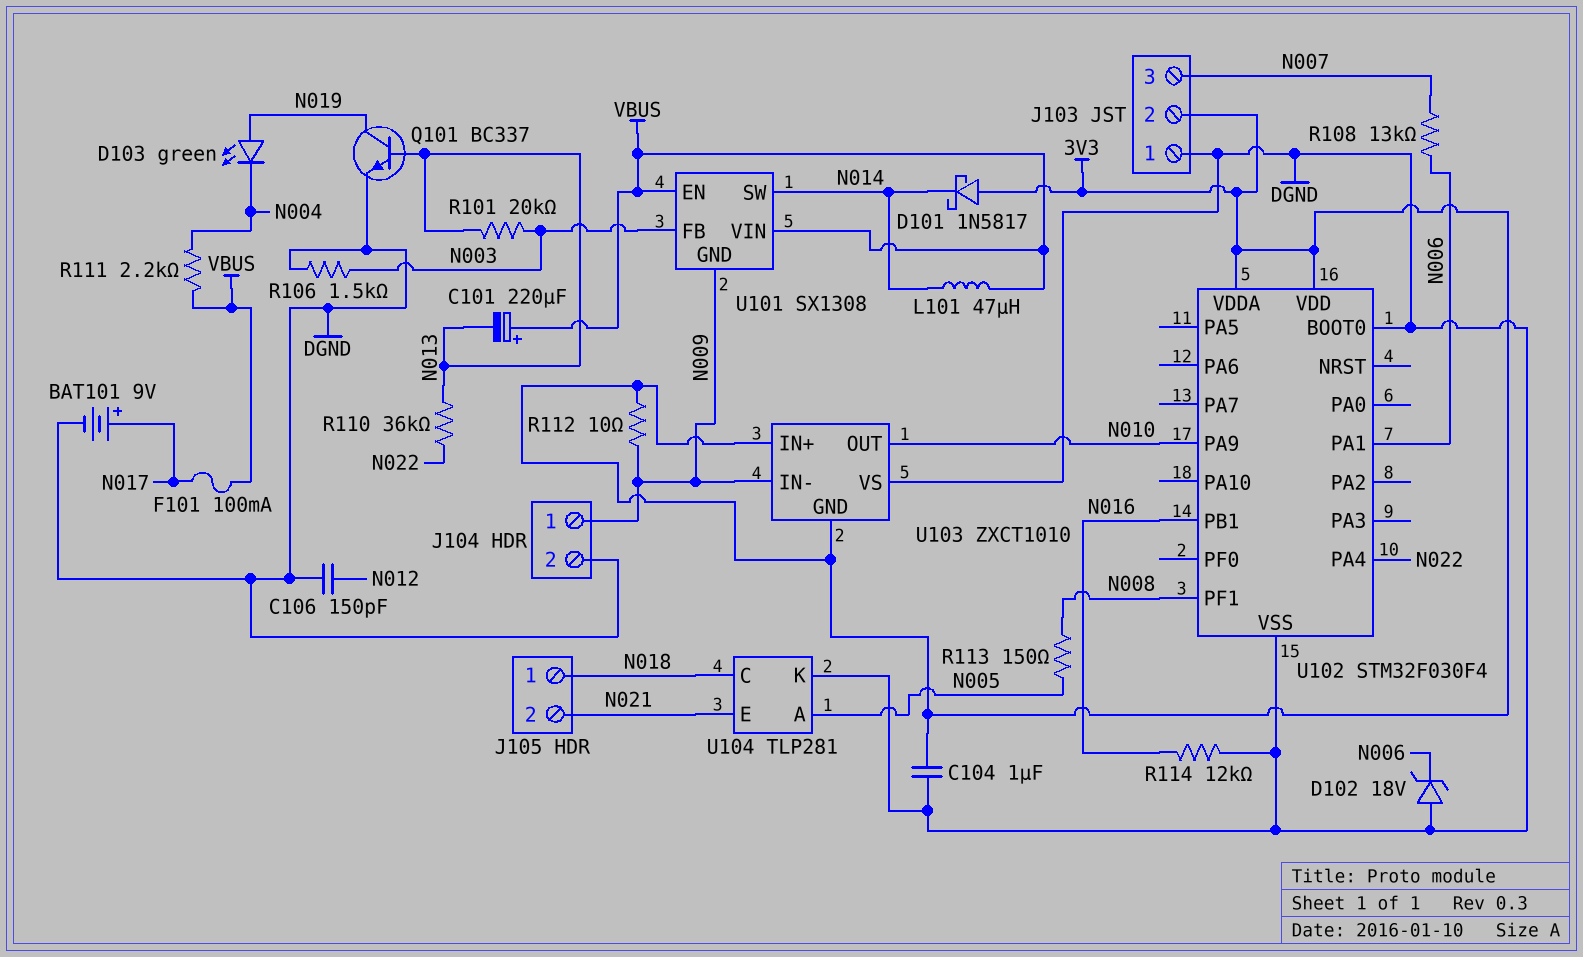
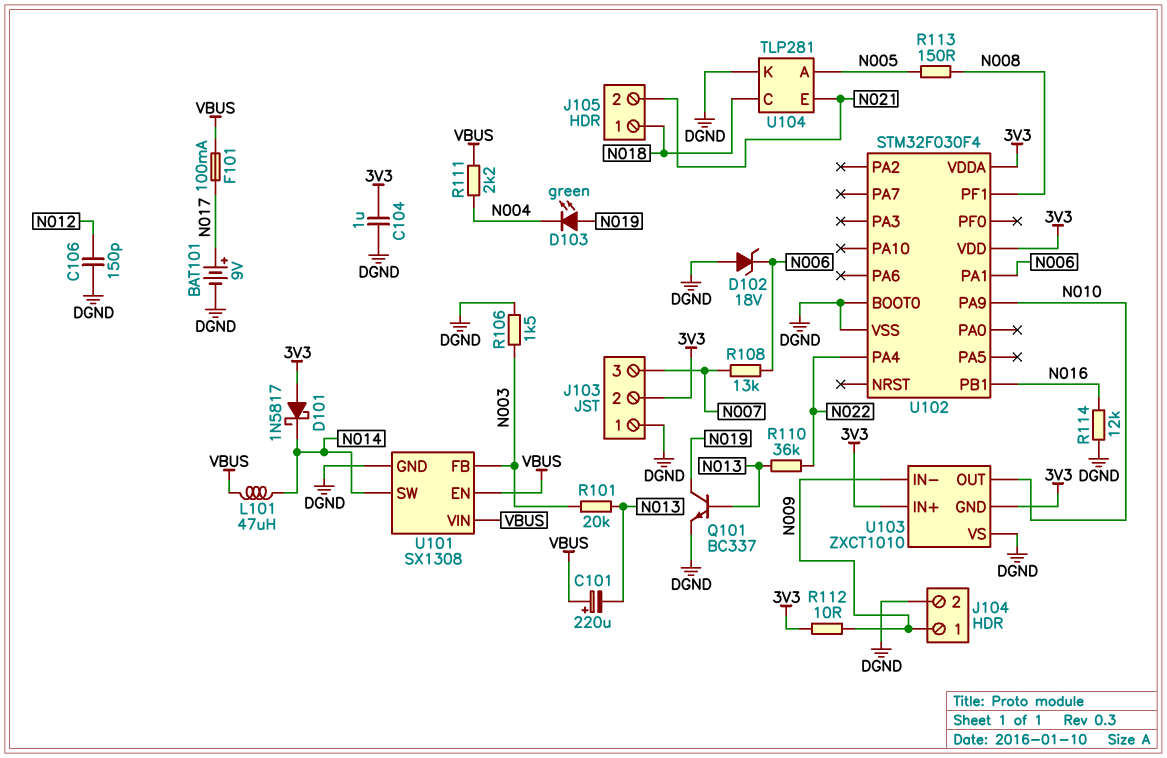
U101 pin GND: N009 -> DGND

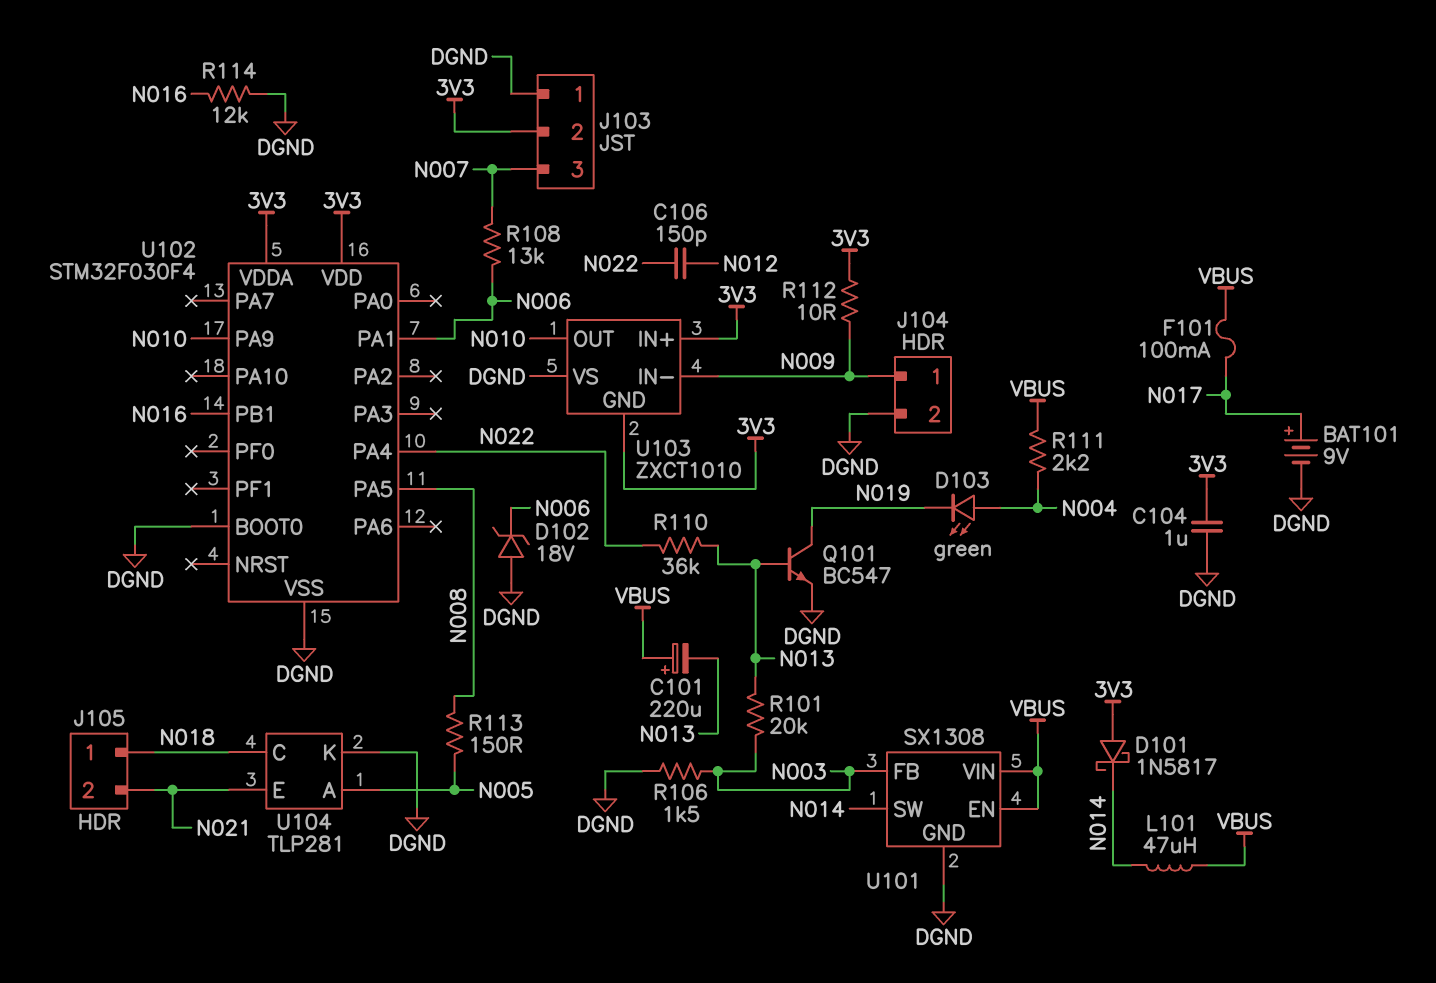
C106: 150pF (DGND, N012) -> 150pF (N012, N022)
D103: LED green (A N019, K N004) -> LED green (A N004, K N019)
Q101: NPN BC337 (B N013, C N019, E DGND) -> NPN BC547 (B N013, C N019, E DGND)
U102 pin PA5: none -> N008
U102 pin PF1: N008 -> none

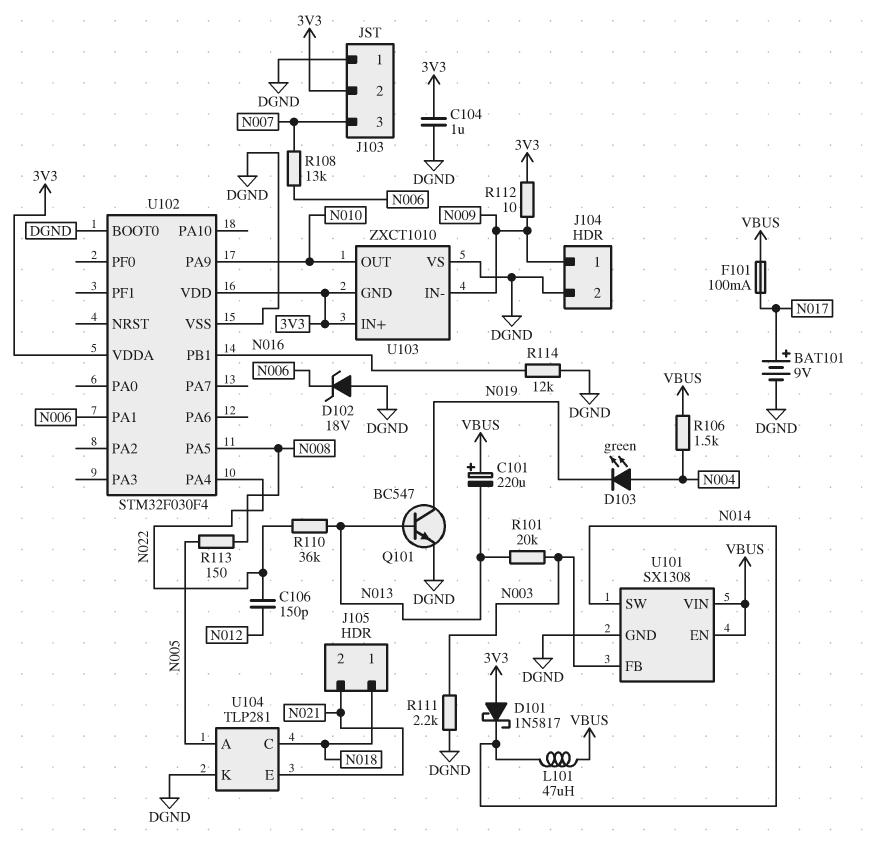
R106: 1.5k (DGND, N003) -> 1.5k (N004, VBUS)
R111: 2.2k (N004, VBUS) -> 2.2k (DGND, N003)

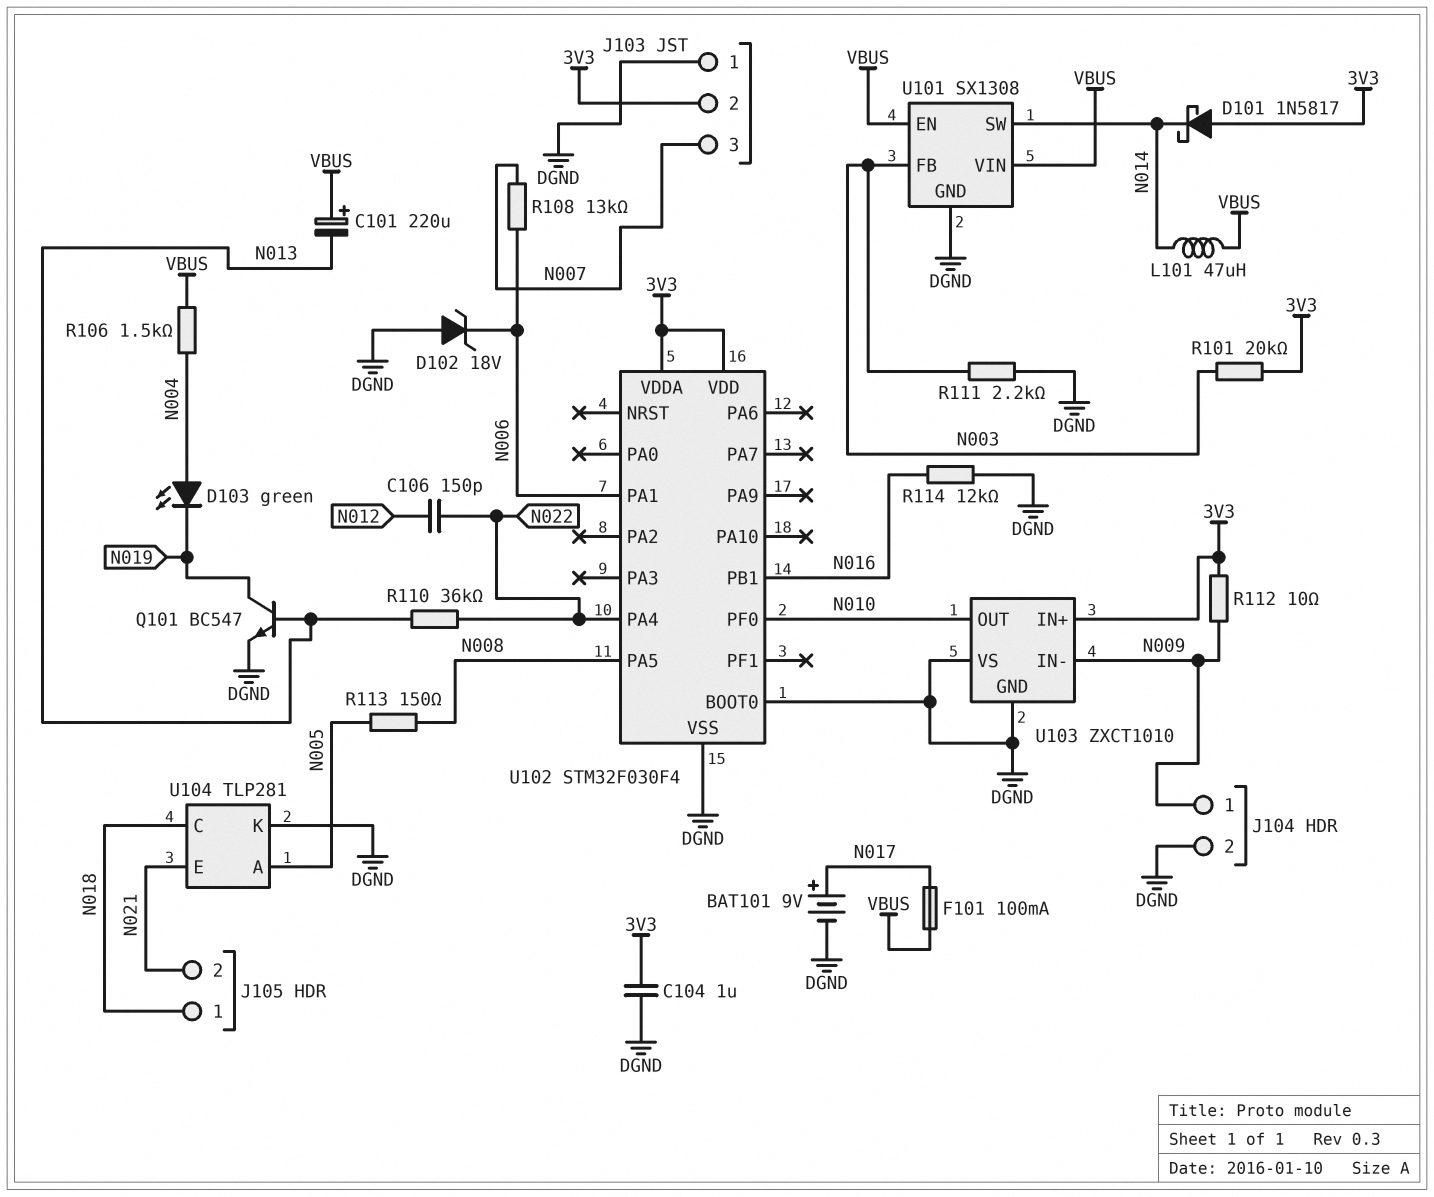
R101: 20k (N003, N013) -> 20k (3V3, N003)
U102 pin PA9: N010 -> none
U102 pin PF0: none -> N010
U103 pin GND: 3V3 -> DGND

